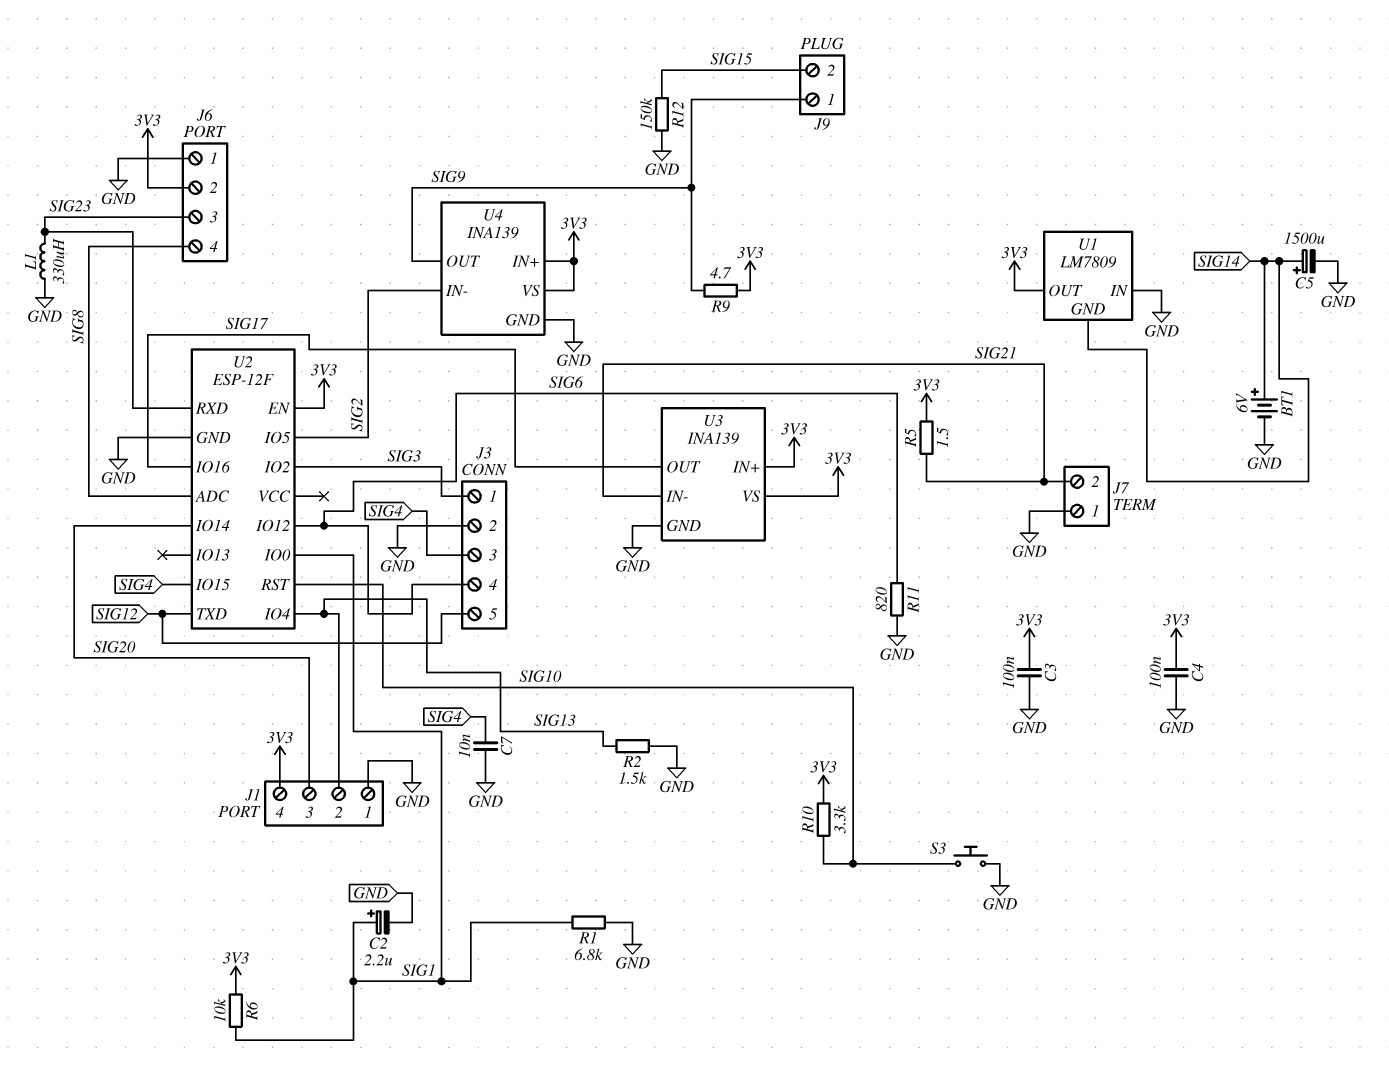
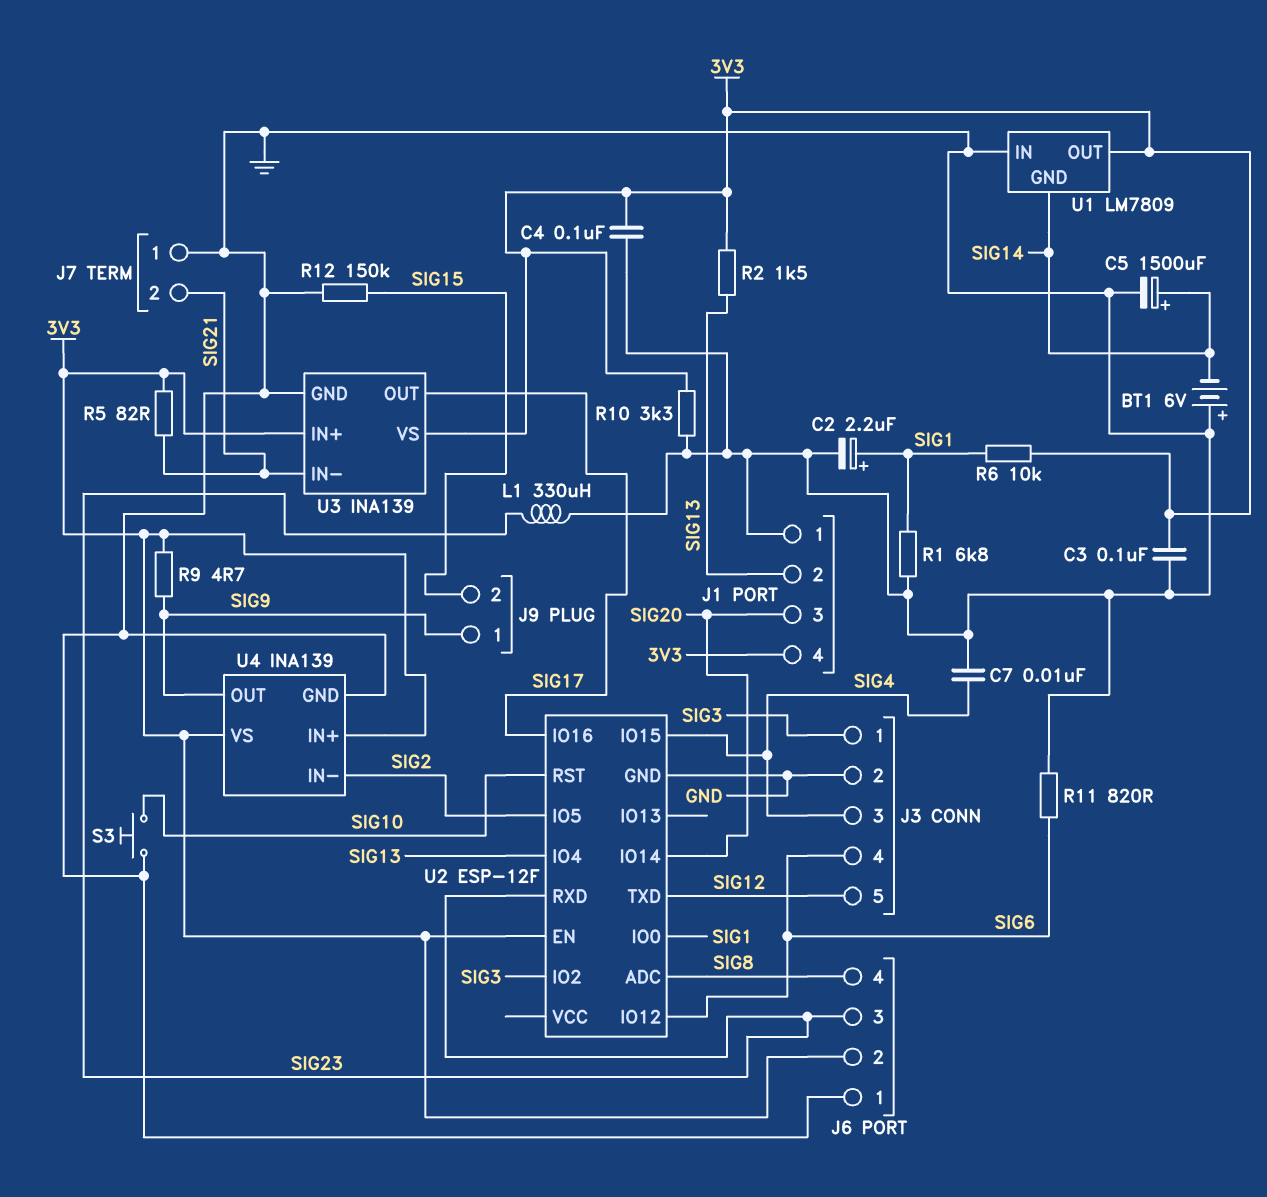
BT1: 6V (plus SIG14, minus GND) -> 6V (plus GND, minus SIG14)
R2: 1.5k (GND, SIG13) -> 1.5k (3V3, SIG13)
R5: 1.5 (3V3, SIG21) -> 82 (3V3, SIG21)
R10: 3.3k (3V3, SIG10) -> 3.3k (3V3, GND)

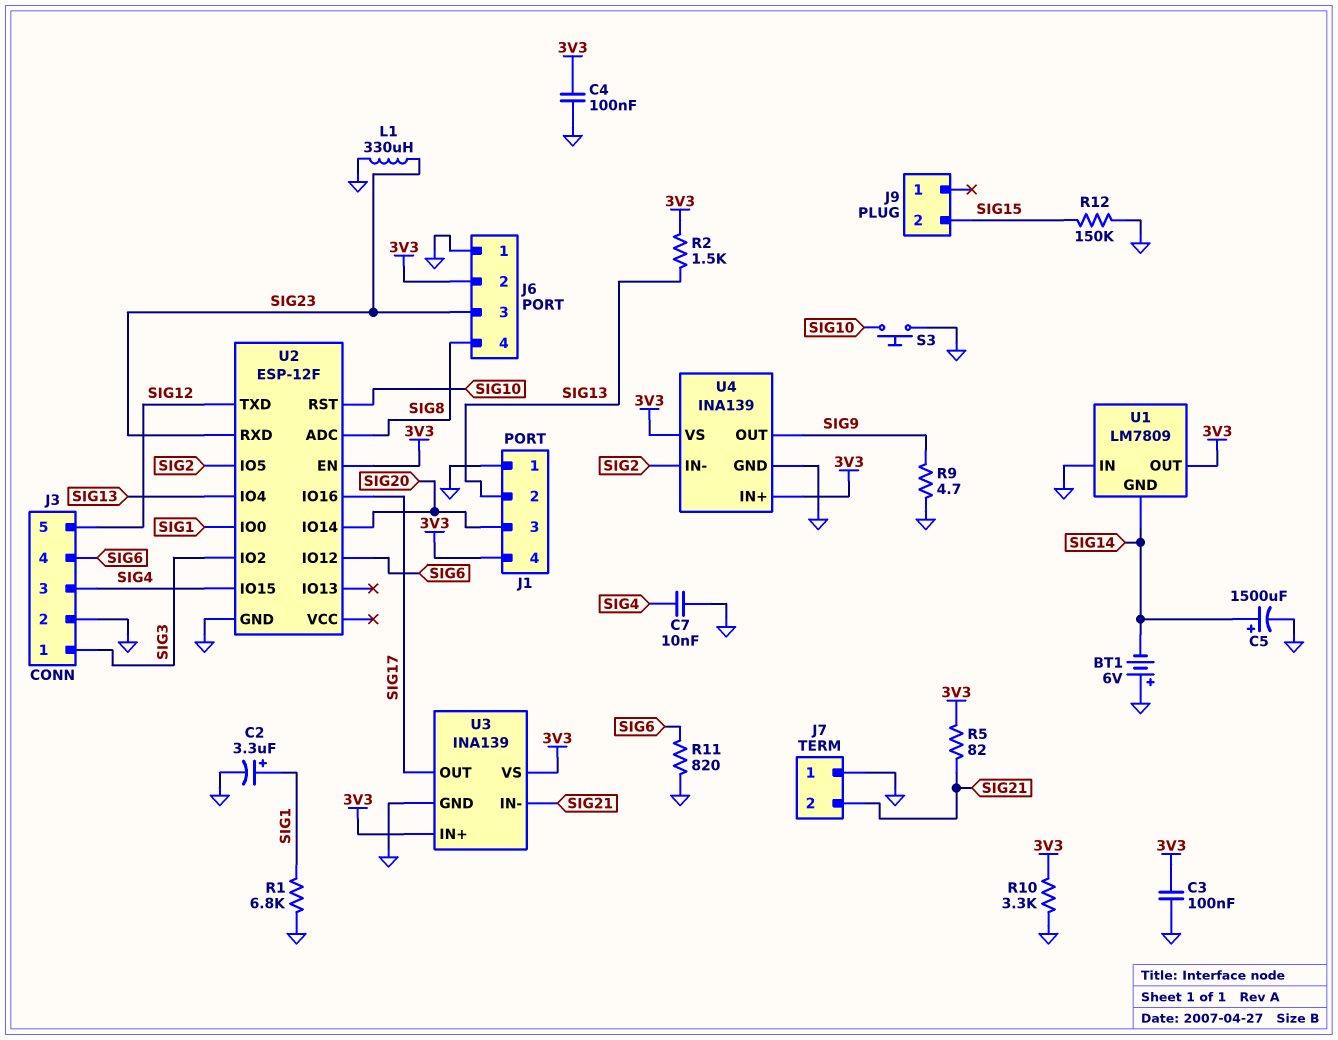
C2: 2.2uF (plus SIG1, minus GND) -> 3.3uF (plus SIG1, minus GND)
J9 pin 1: SIG9 -> none
R6: 10k (3V3, SIG1) -> none
R9: 4.7 (3V3, SIG9) -> 4.7 (GND, SIG9)

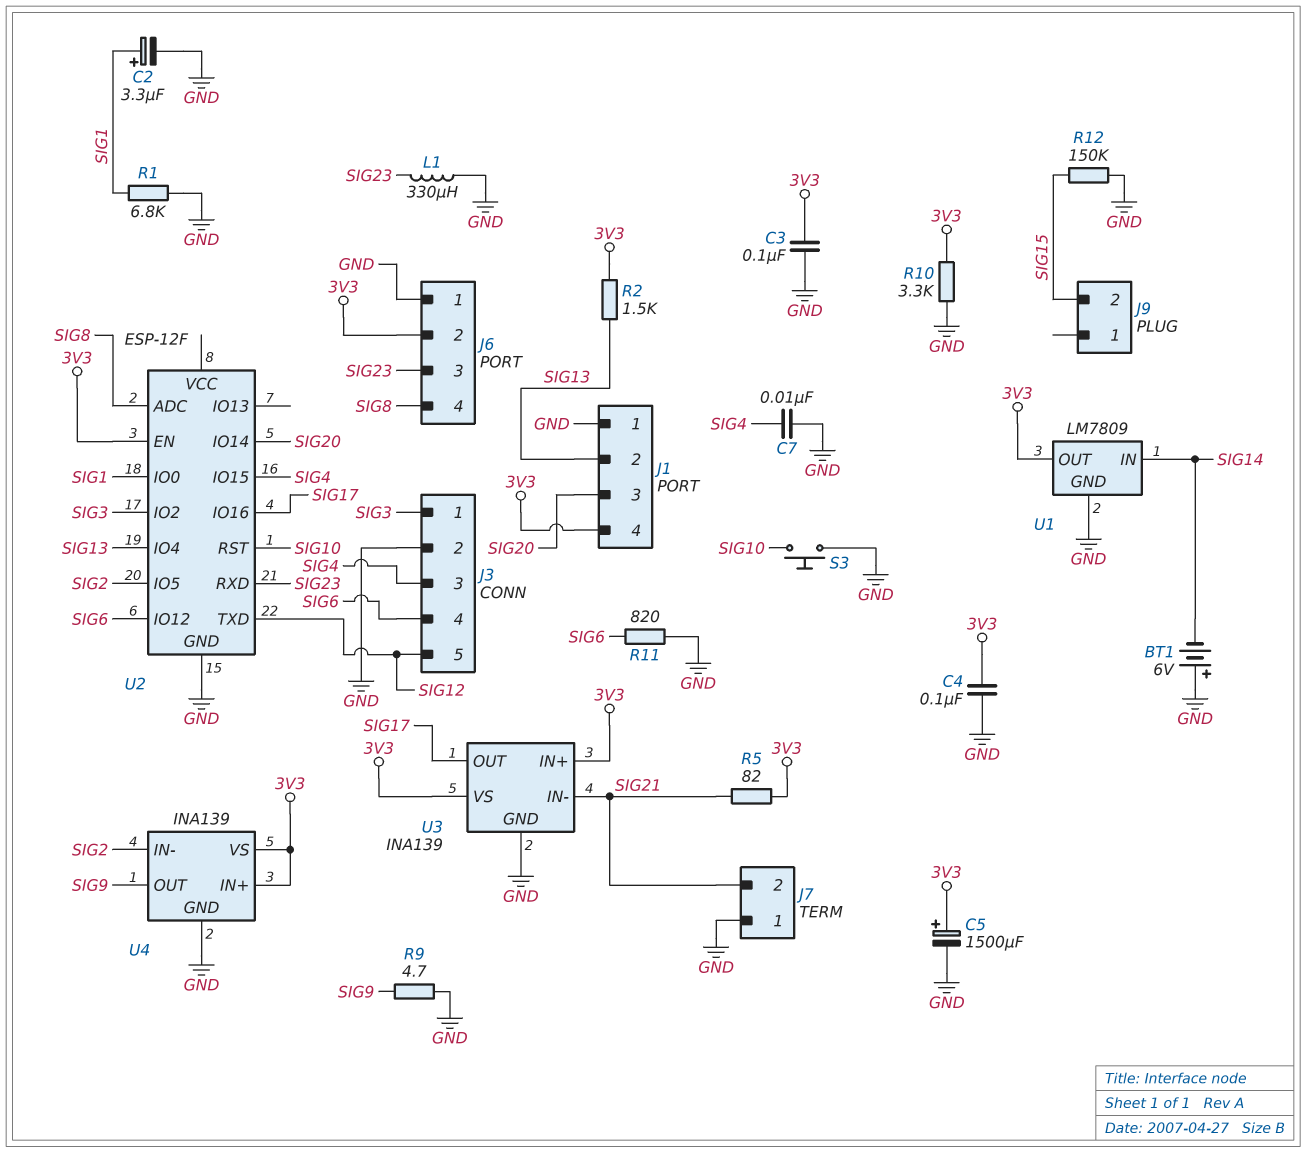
C5: 1500uF (plus SIG14, minus GND) -> 1500uF (plus 3V3, minus GND)
U1 pin GND: SIG14 -> GND
U1 pin IN: GND -> SIG14

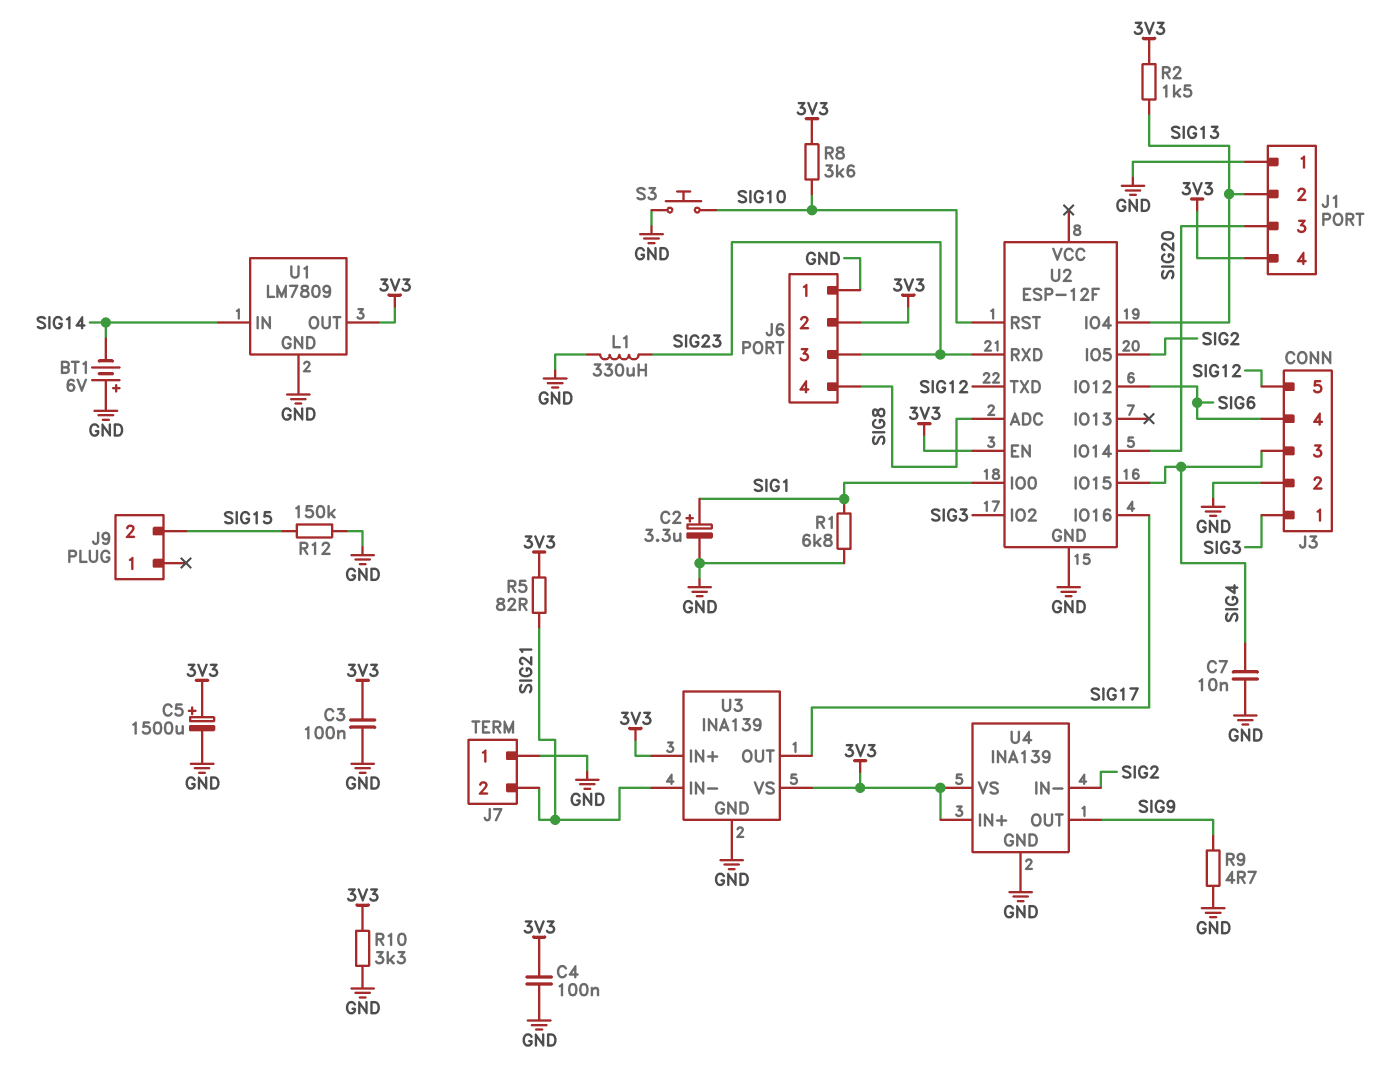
R8: none -> 3.6k (3V3, SIG10)
R11: 820 (GND, SIG6) -> none

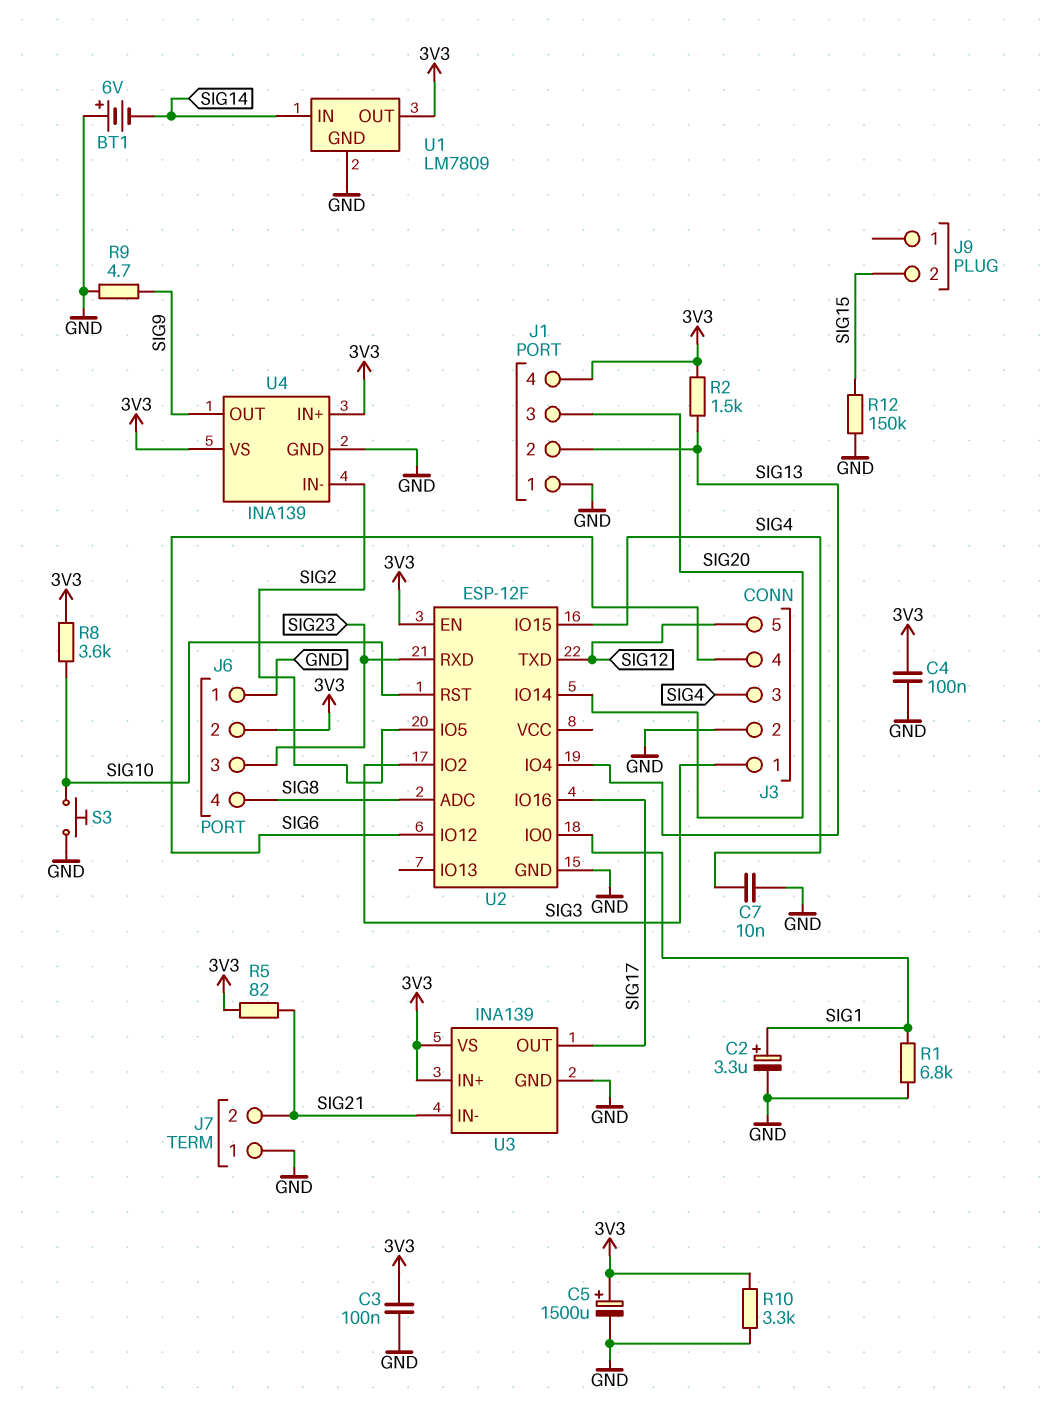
L1: 330uH (GND, SIG23) -> none

